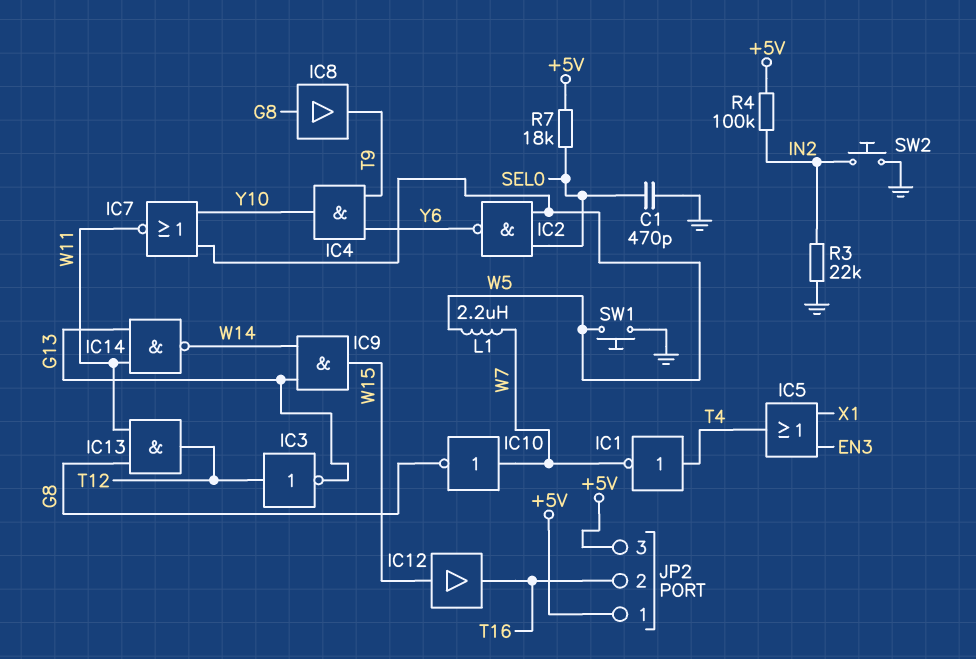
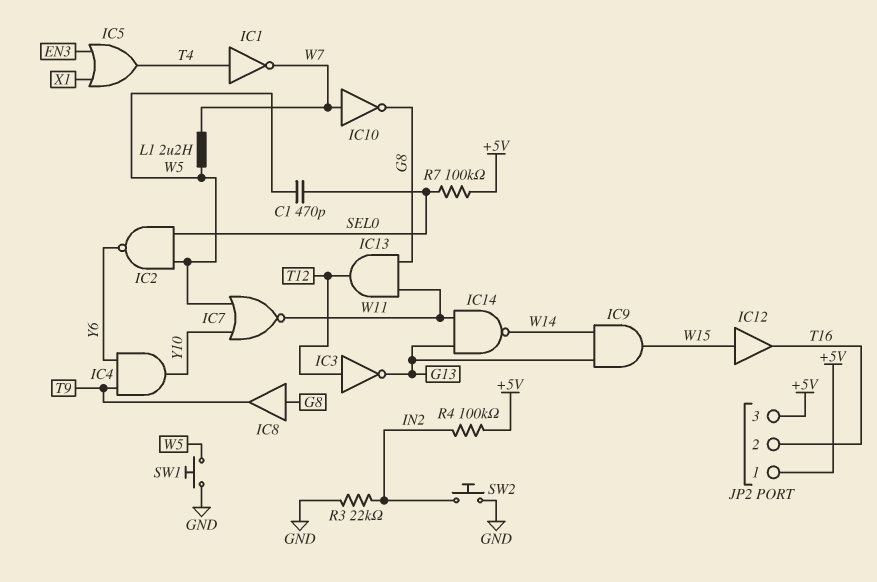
C1: 470pF (GND, SEL0) -> 470pF (SEL0, W5)
R7: 18k (+5V, SEL0) -> 100k (+5V, SEL0)

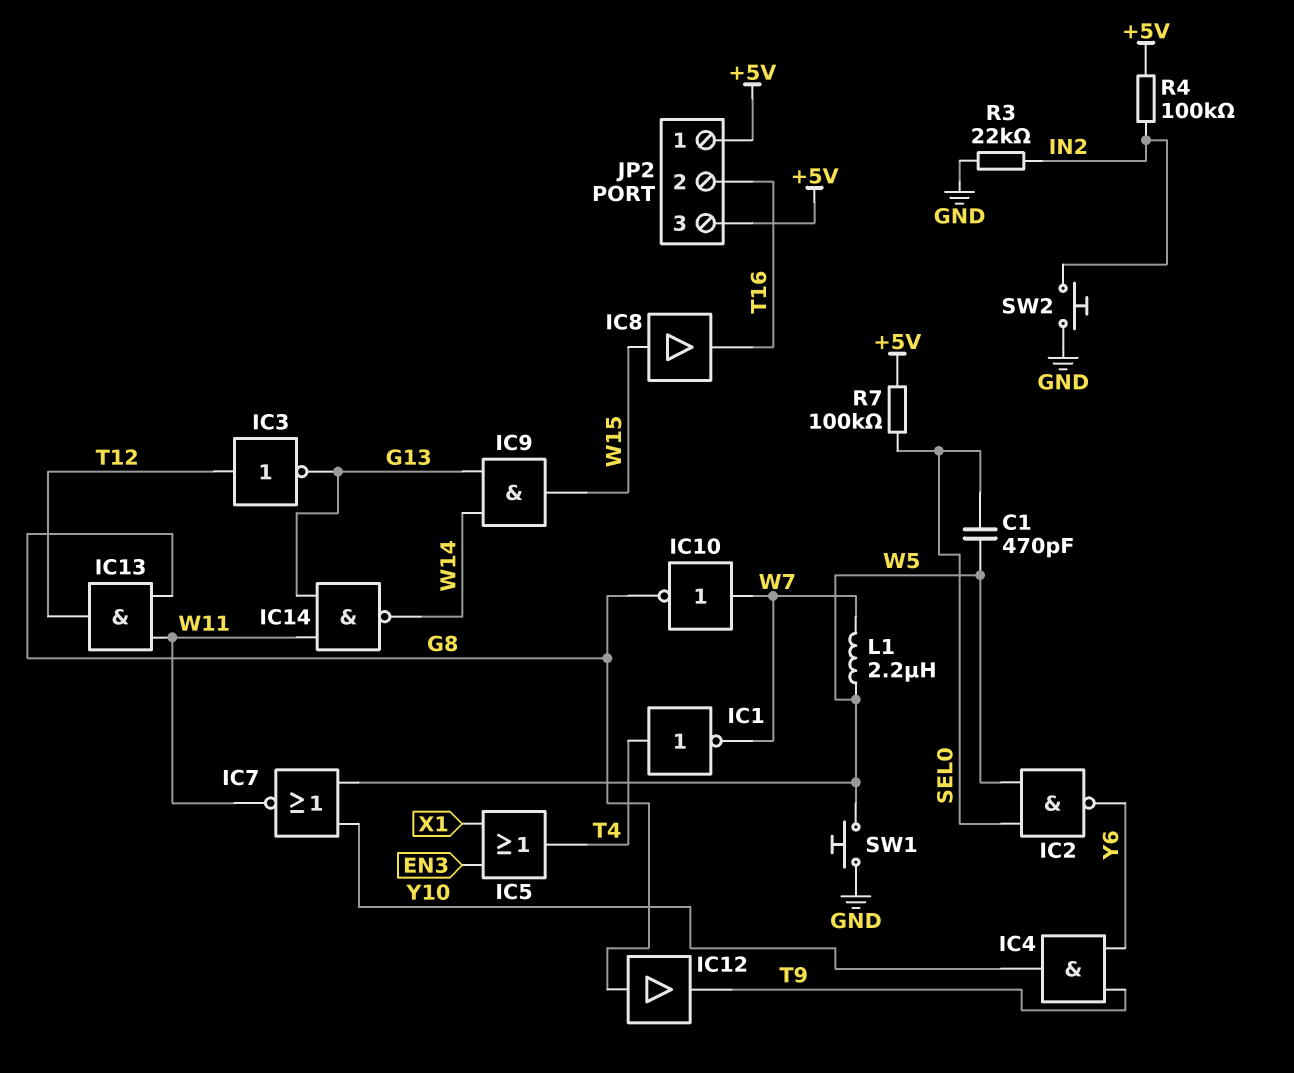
IC8: buffer (in G8, out T9) -> buffer (in W15, out T16)
IC12: buffer (in W15, out T16) -> buffer (in G8, out T9)

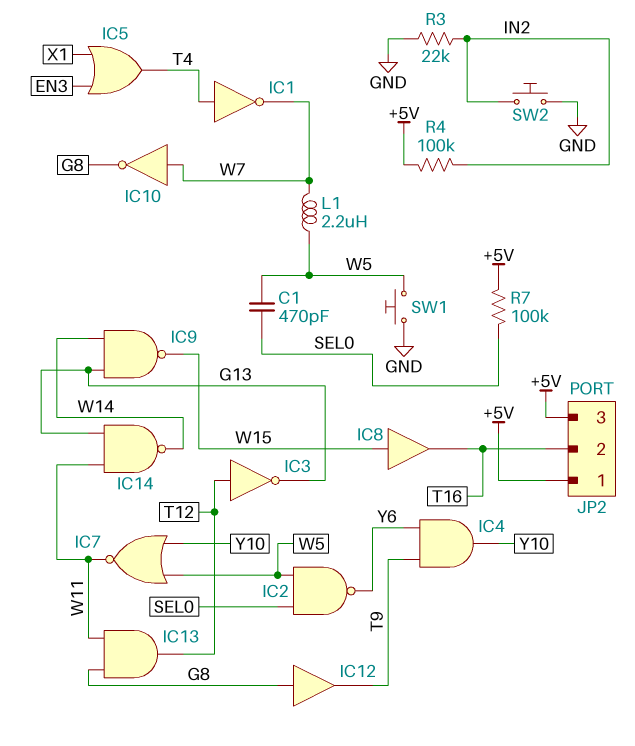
IC9: AND (in G13, in W14, out W15) -> NAND (in G13, in W14, out W15)

